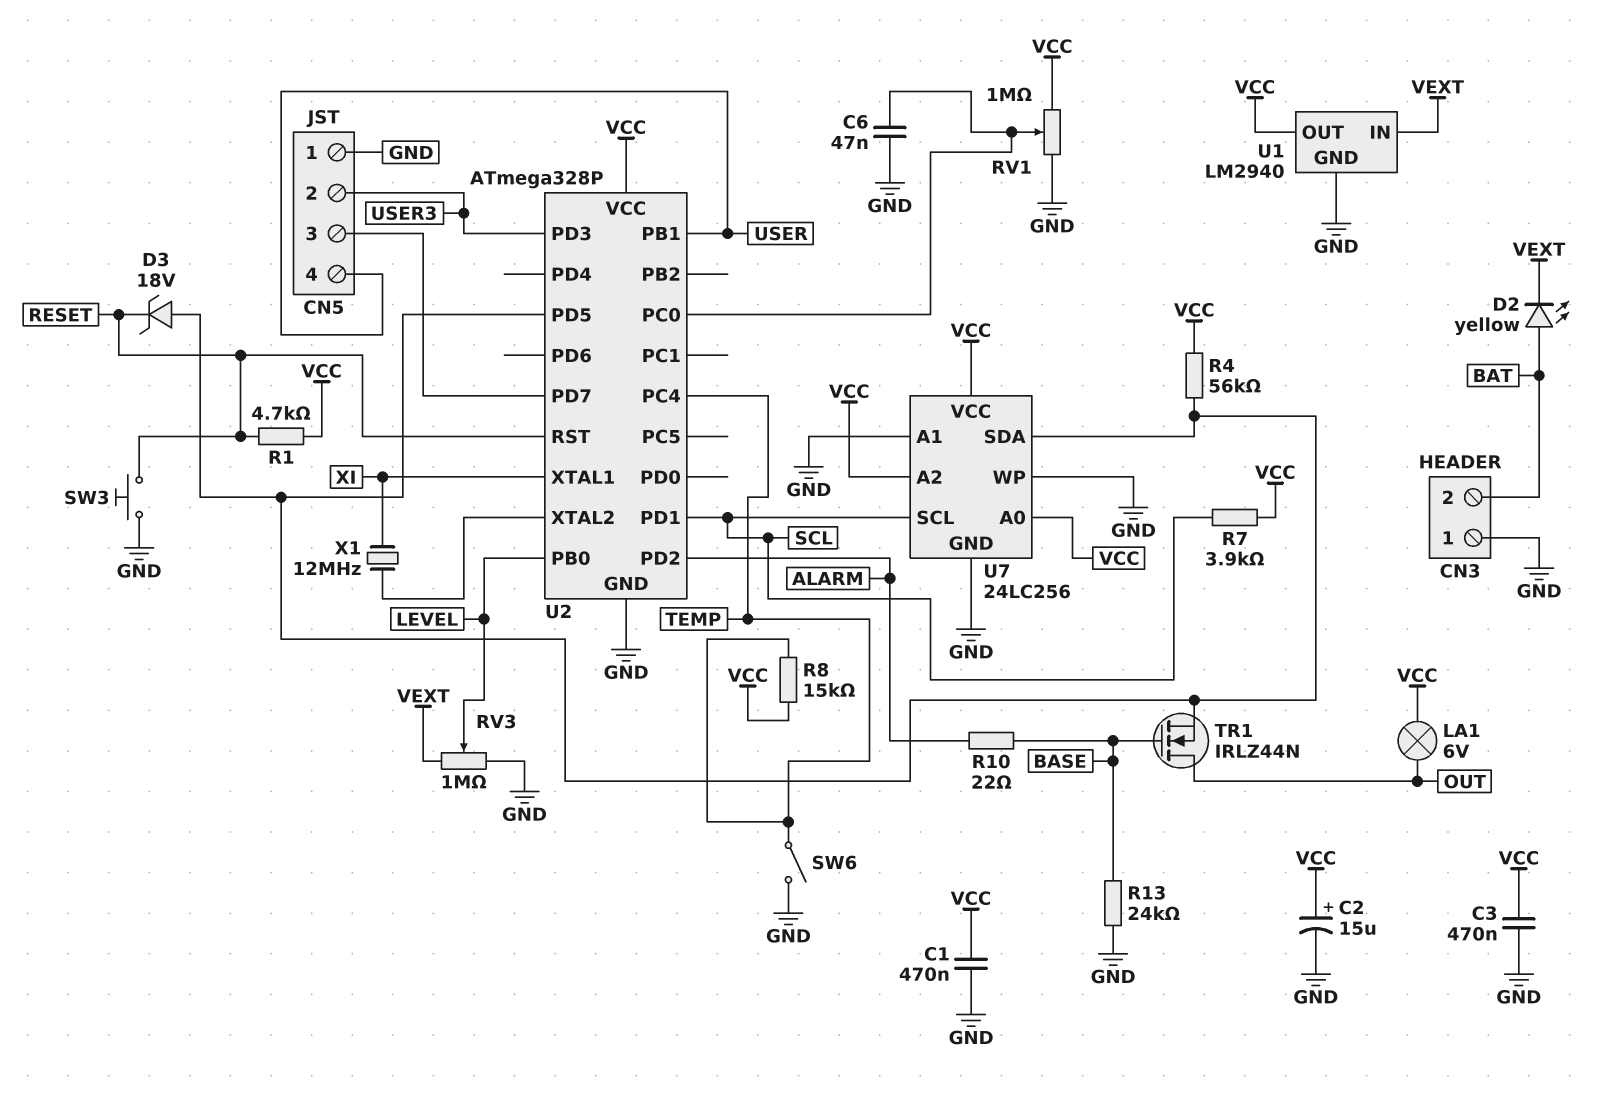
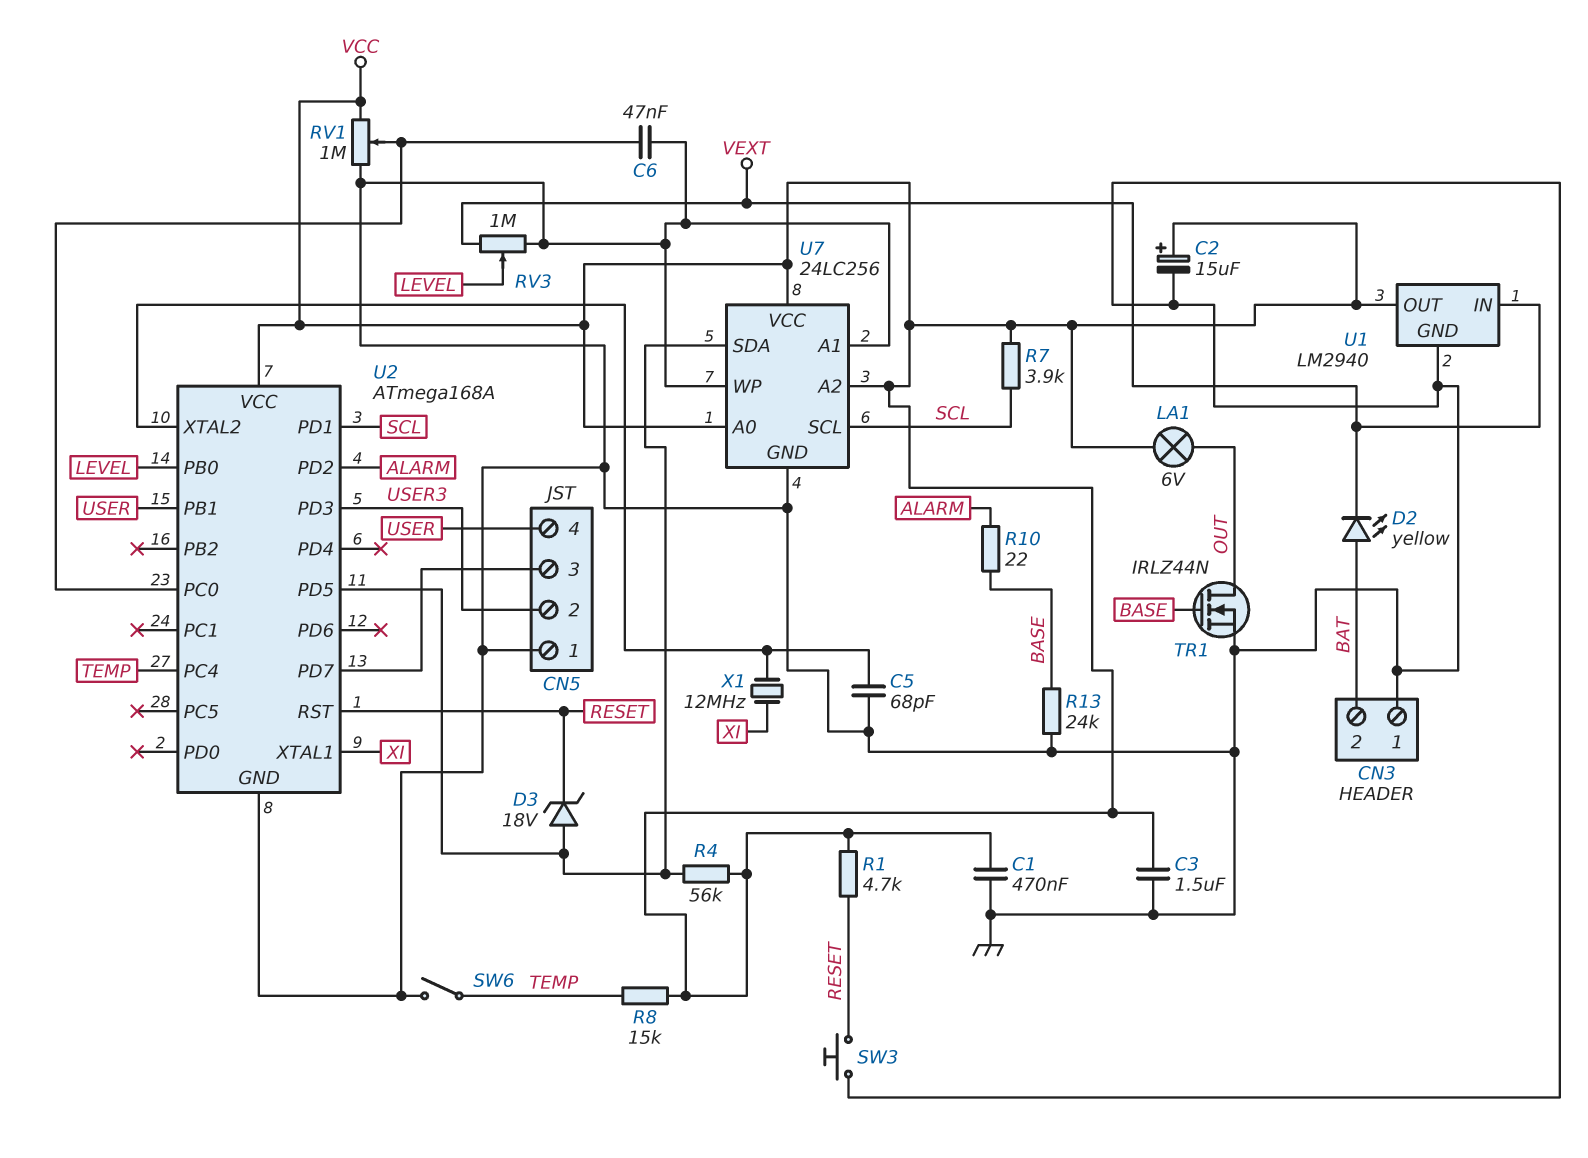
C3: 470nF (GND, VCC) -> 1.5uF (GND, VCC)
C5: none -> 68pF (GND, U2/XTAL2)
TR1: NMOS IRLZ44N (G BASE, D OUT, S U2/PD5) -> NMOS IRLZ44N (G BASE, D OUT, S GND)
U2: ATmega328P -> ATmega168A

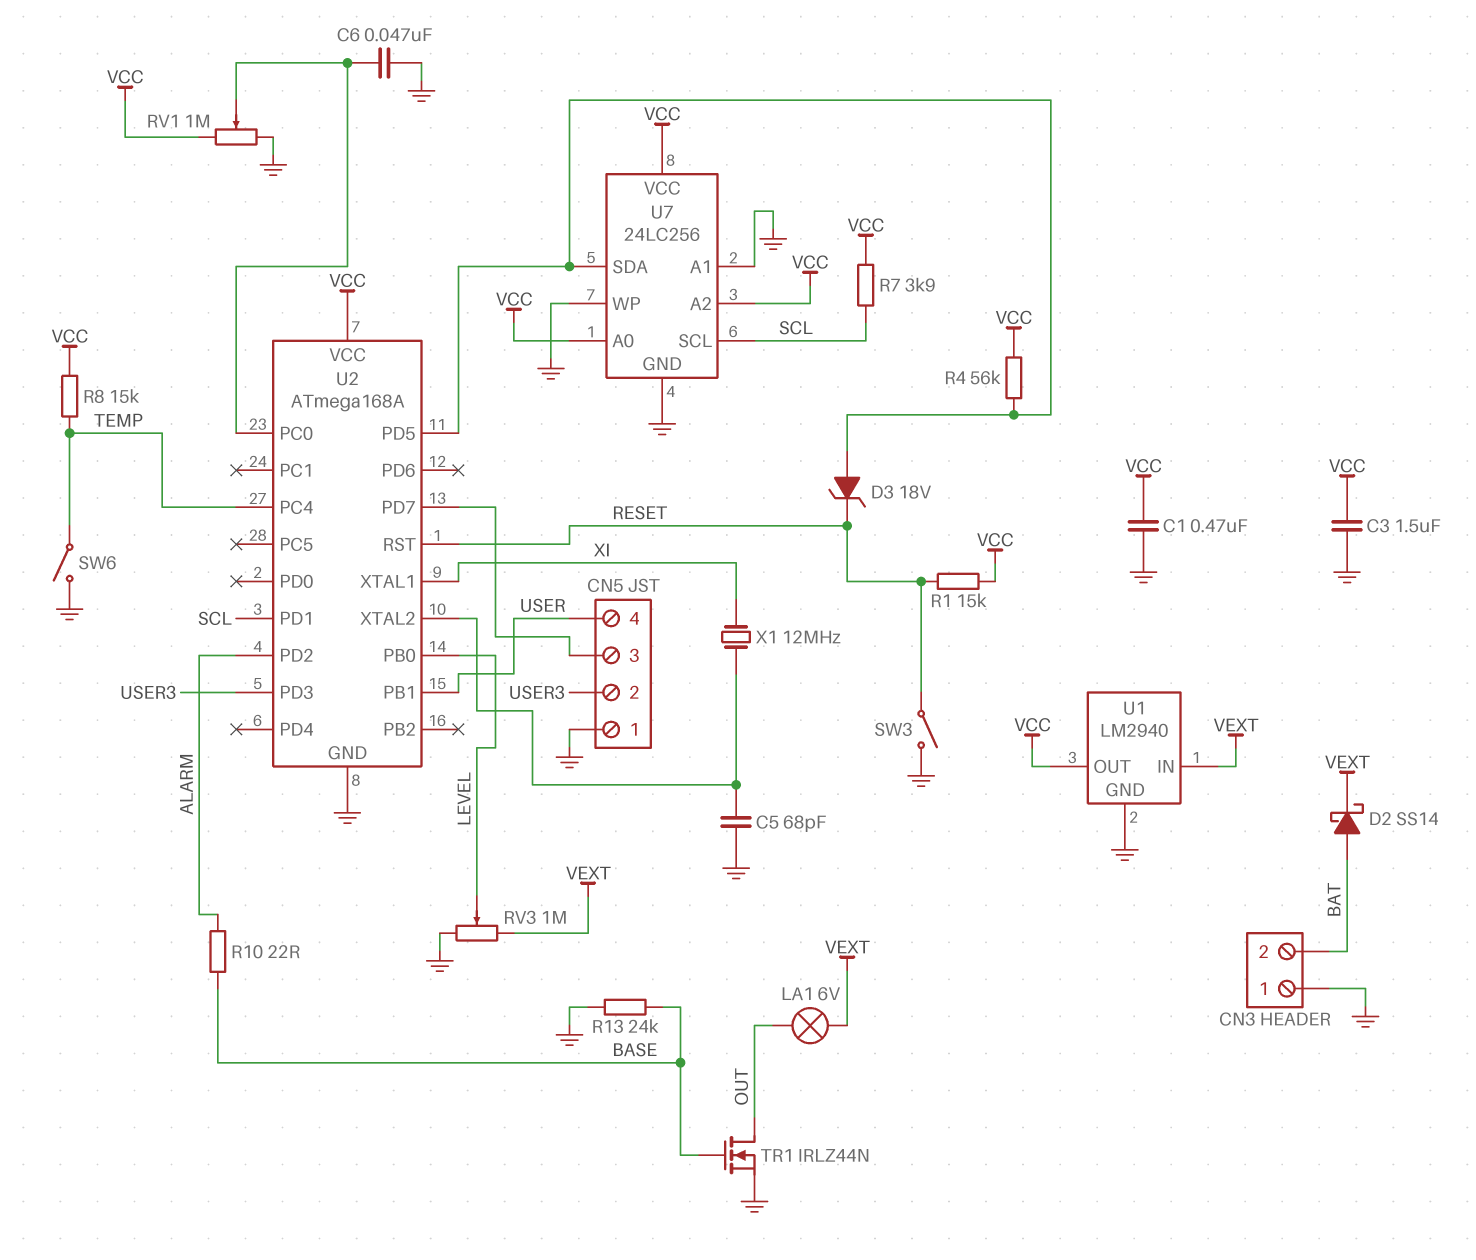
C2: 15uF (plus VCC, minus GND) -> none
D2: LED yellow (A BAT, K VEXT) -> schottky SS14 (A BAT, K VEXT)
LA1: lamp 6V (OUT, VCC) -> lamp 6V (OUT, VEXT)
R1: 4.7k (RESET, VCC) -> 15k (RESET, VCC)
SW3: button (GND, RESET) -> switch (GND, RESET)

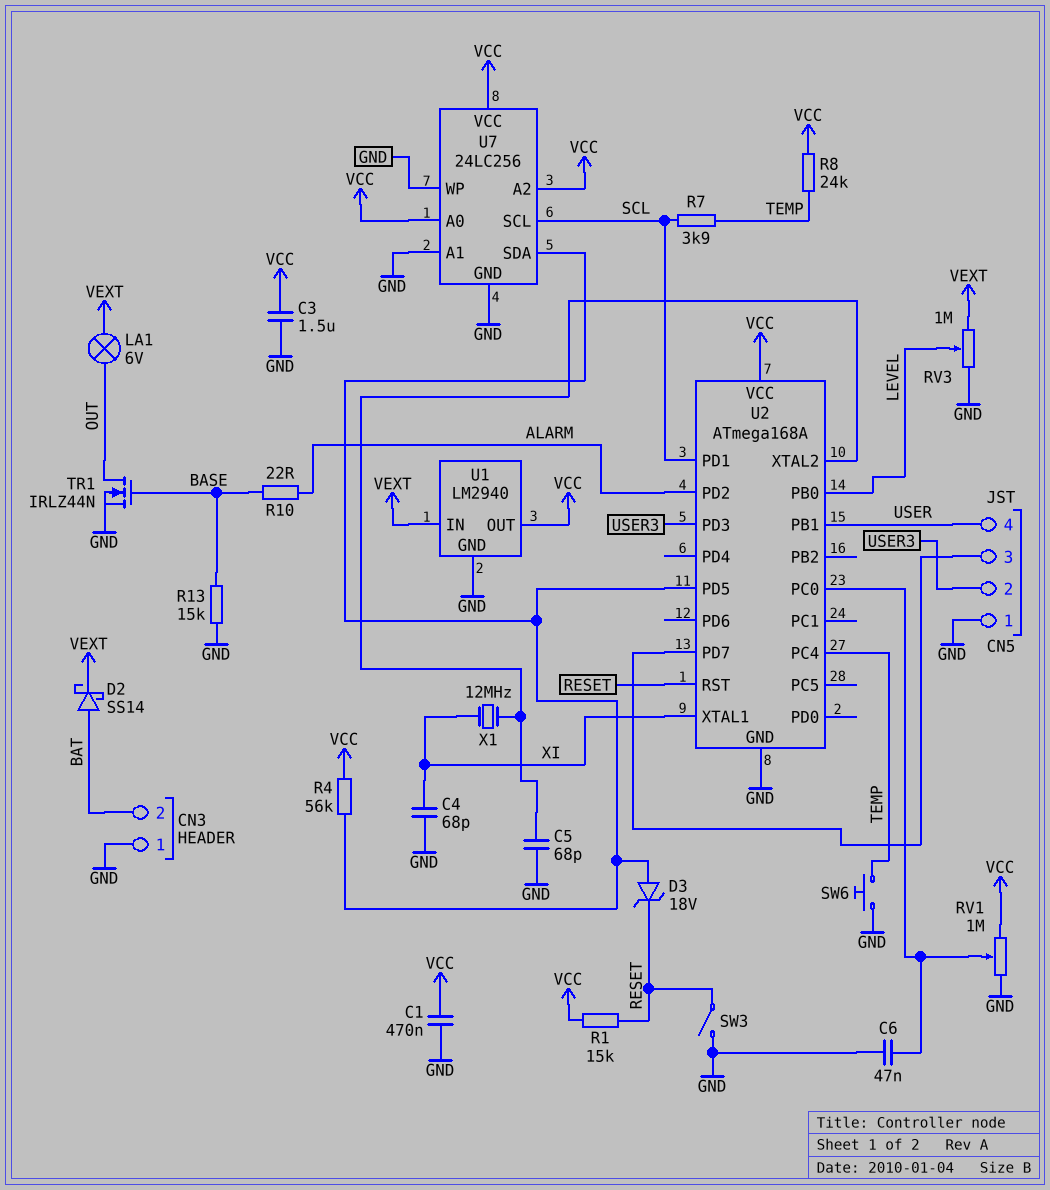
C4: none -> 68pF (GND, XI)
R7: 3.9k (SCL, VCC) -> 3.9k (SCL, TEMP)
R8: 15k (TEMP, VCC) -> 24k (TEMP, VCC)
R13: 24k (BASE, GND) -> 15k (BASE, GND)
SW6: switch (GND, TEMP) -> button (GND, TEMP)

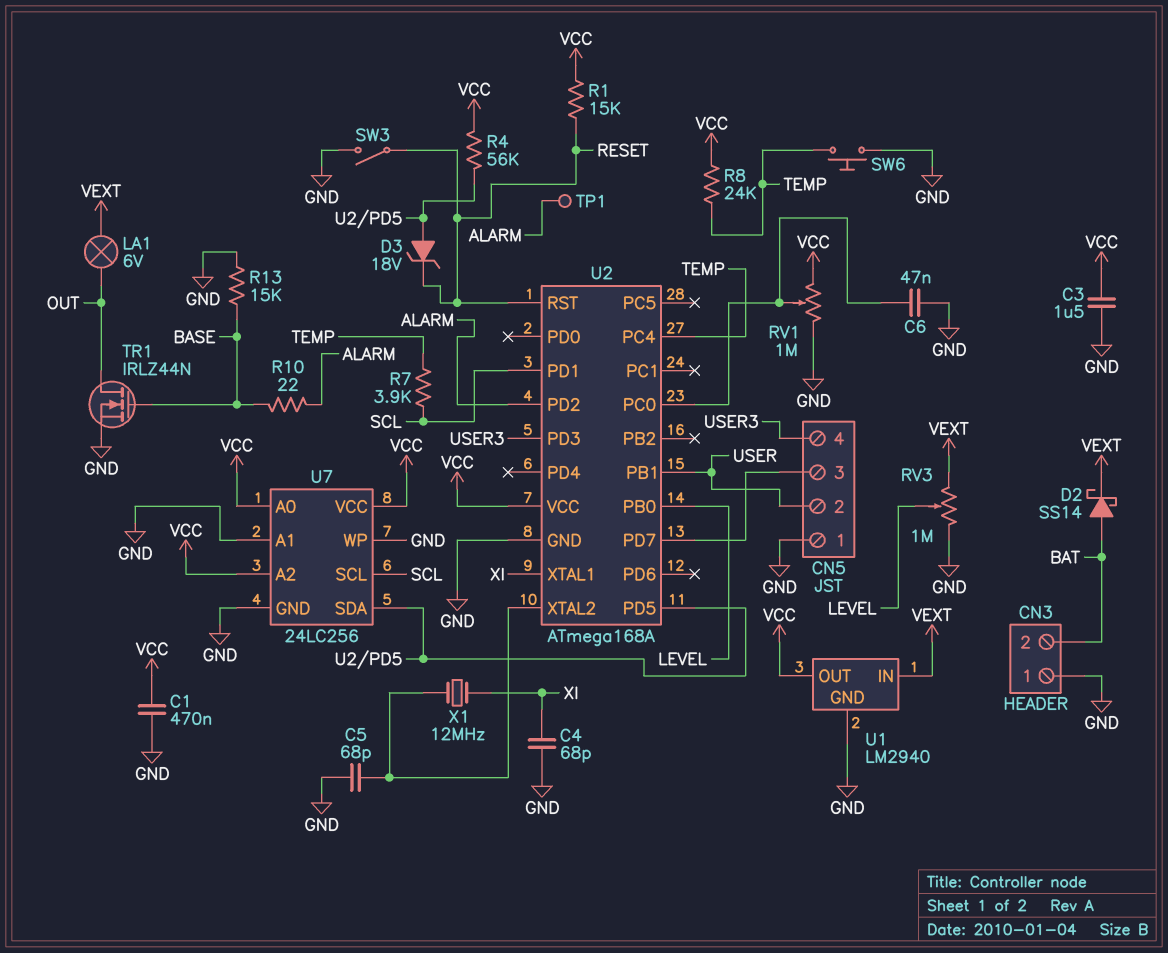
CN5 pin 2: USER3 -> USER
CN5 pin 4: USER -> USER3
TP1: none -> test point (ALARM)

